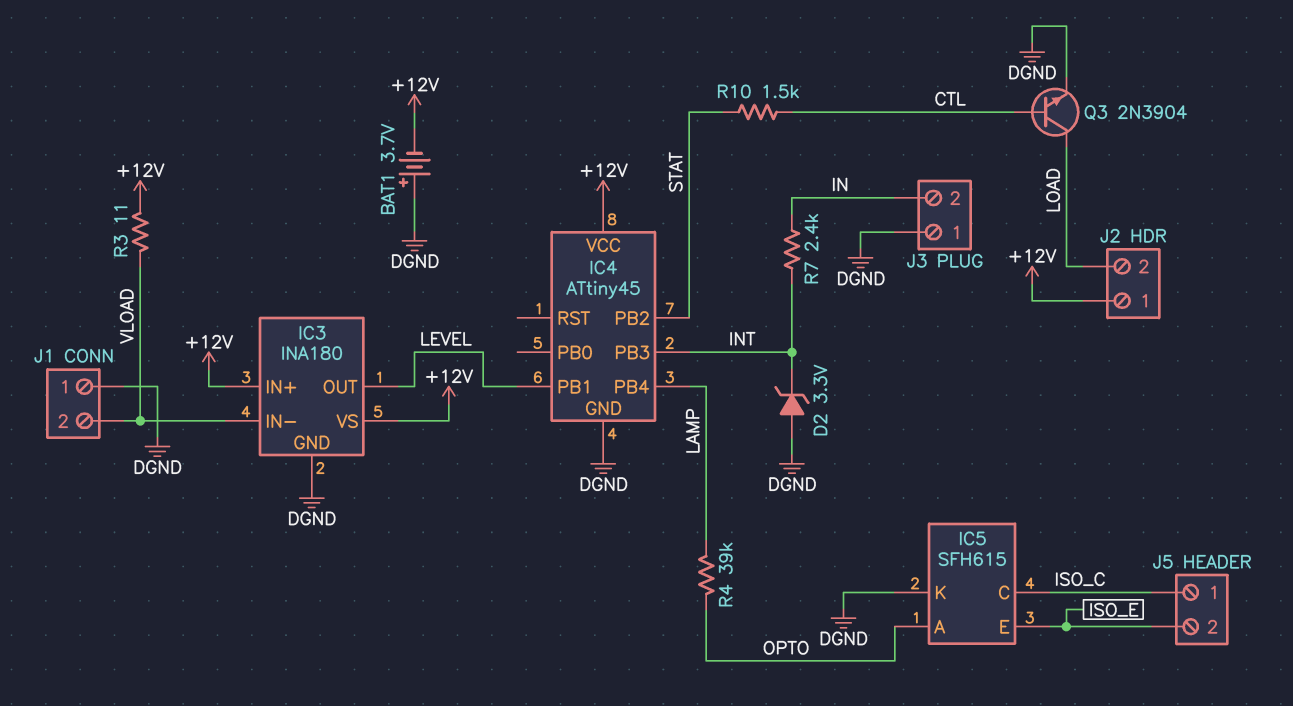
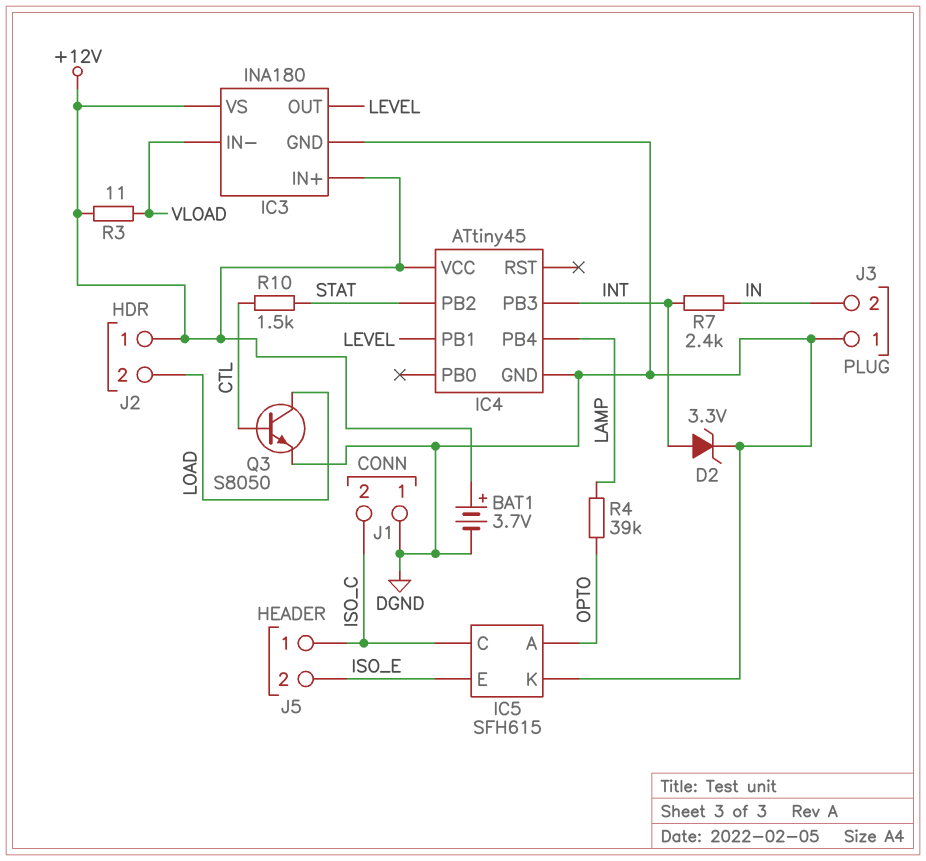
BAT1: 3.7V (plus DGND, minus +12V) -> 3.7V (plus +12V, minus DGND)
D2: zener 3.3V (A DGND, K INT) -> zener 3.3V (A INT, K DGND)
J1 pin 2: VLOAD -> ISO_C
Q3: NPN 2N3904 (B CTL, C LOAD, E DGND) -> NPN S8050 (B CTL, C LOAD, E DGND)

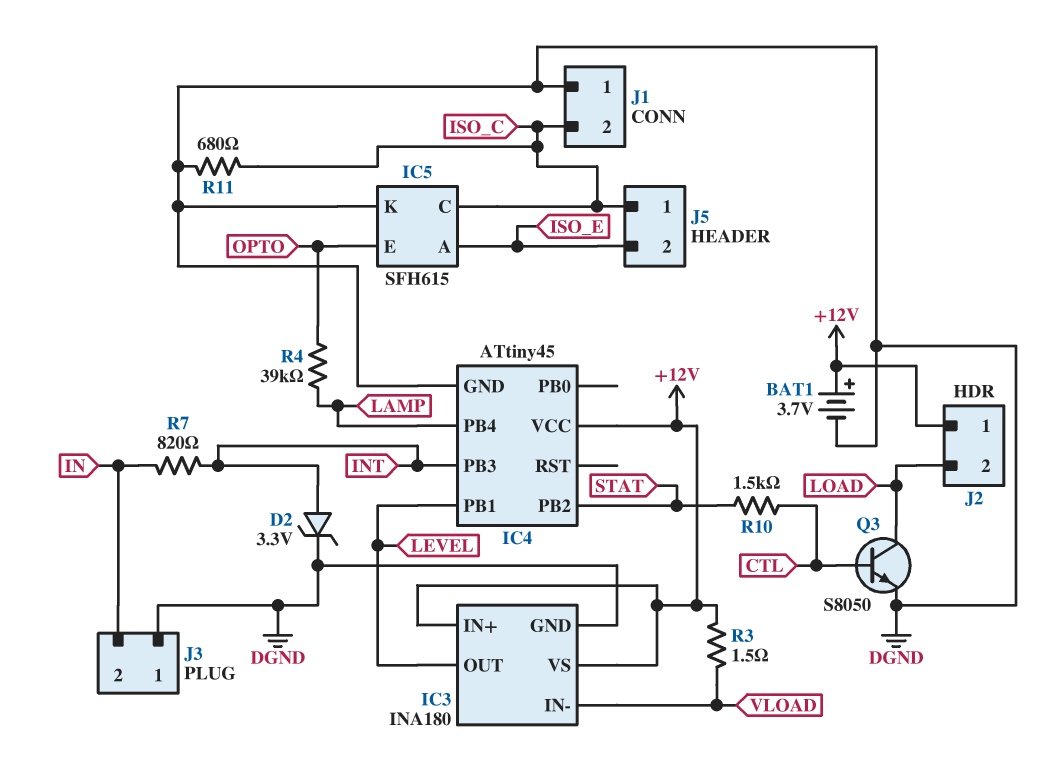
IC5 pin A: OPTO -> ISO_E
IC5 pin E: ISO_E -> OPTO
R3: 11 (+12V, VLOAD) -> 1.5 (+12V, VLOAD)
R7: 2.4k (IN, INT) -> 820 (IN, INT)
R11: none -> 680 (DGND, ISO_C)

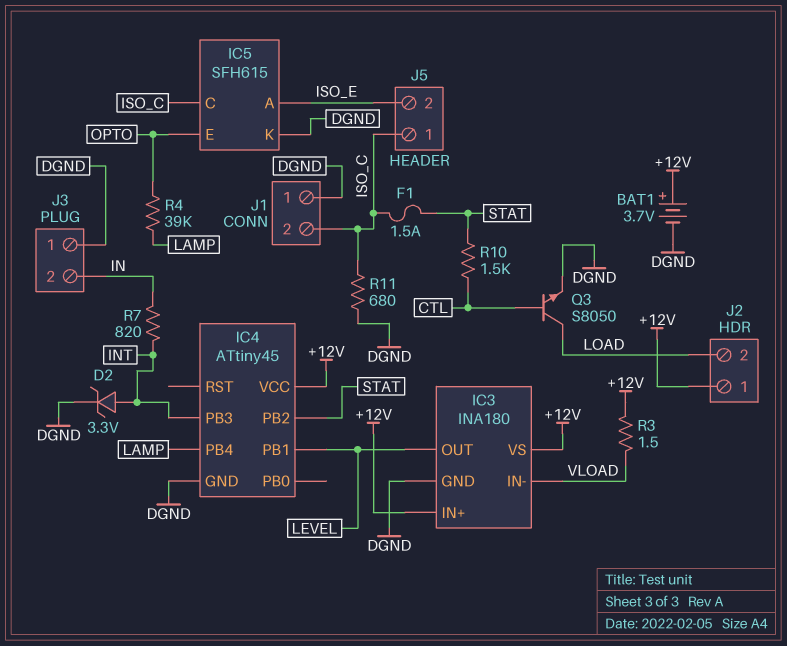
F1: none -> 1.5A (ISO_C, STAT)

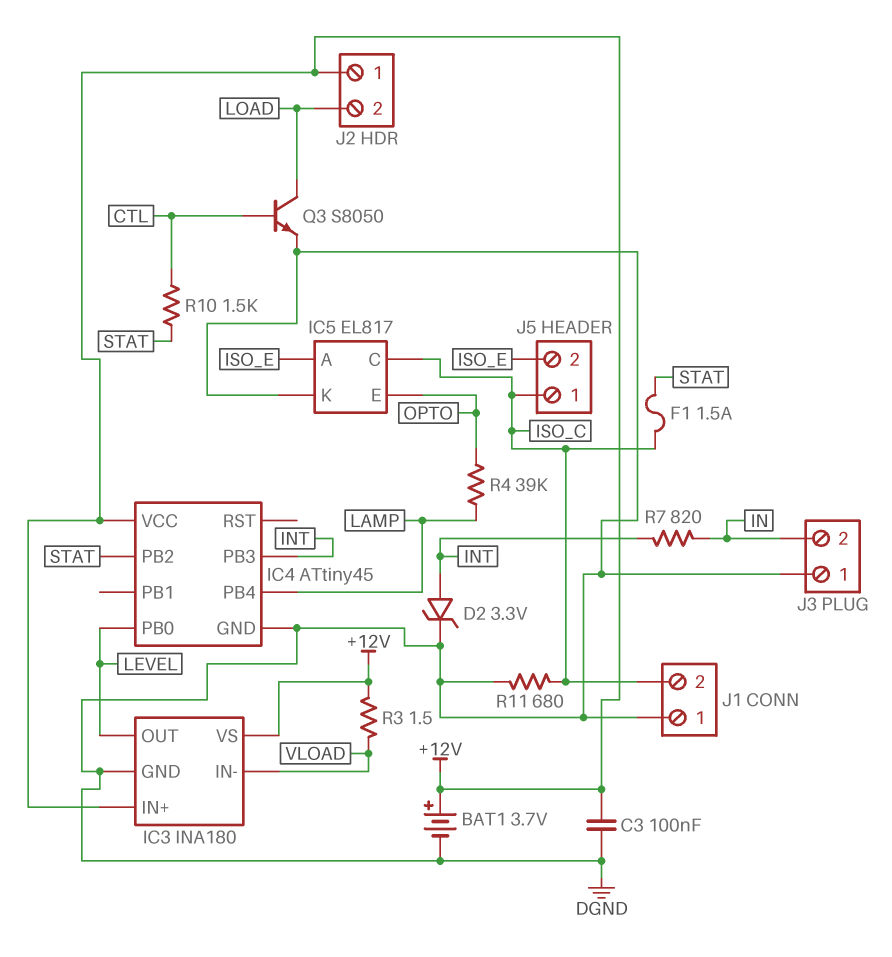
C3: none -> 100nF (+12V, DGND)
IC4 pin PB0: none -> LEVEL
IC4 pin PB1: LEVEL -> none
IC5: SFH615 -> EL817

